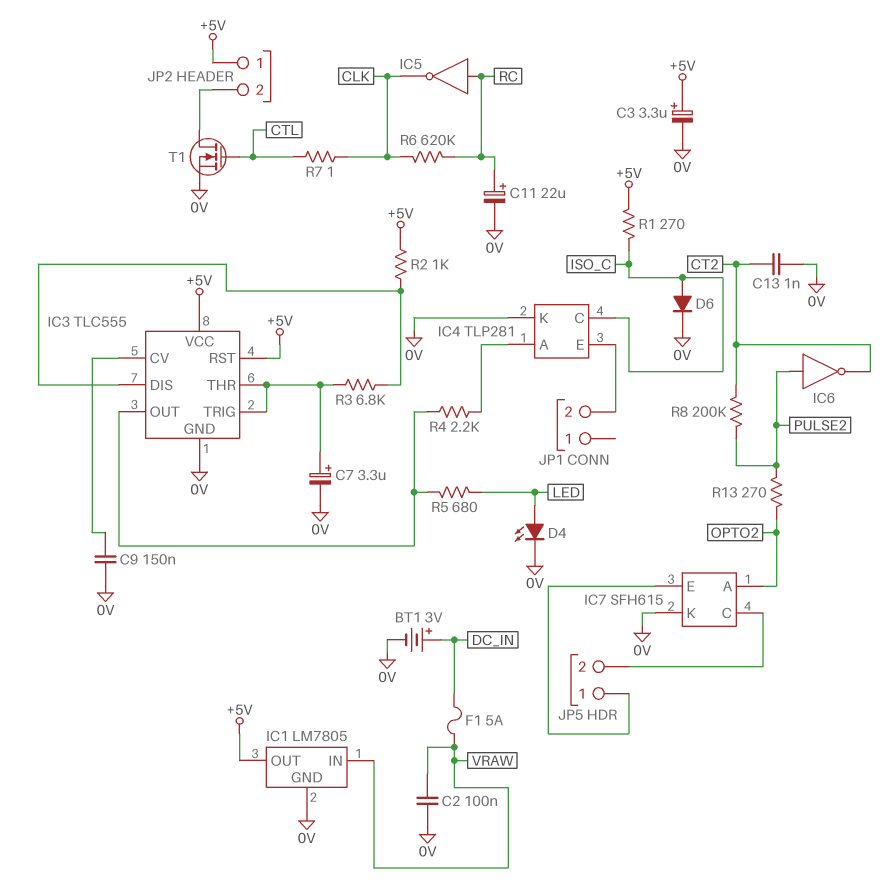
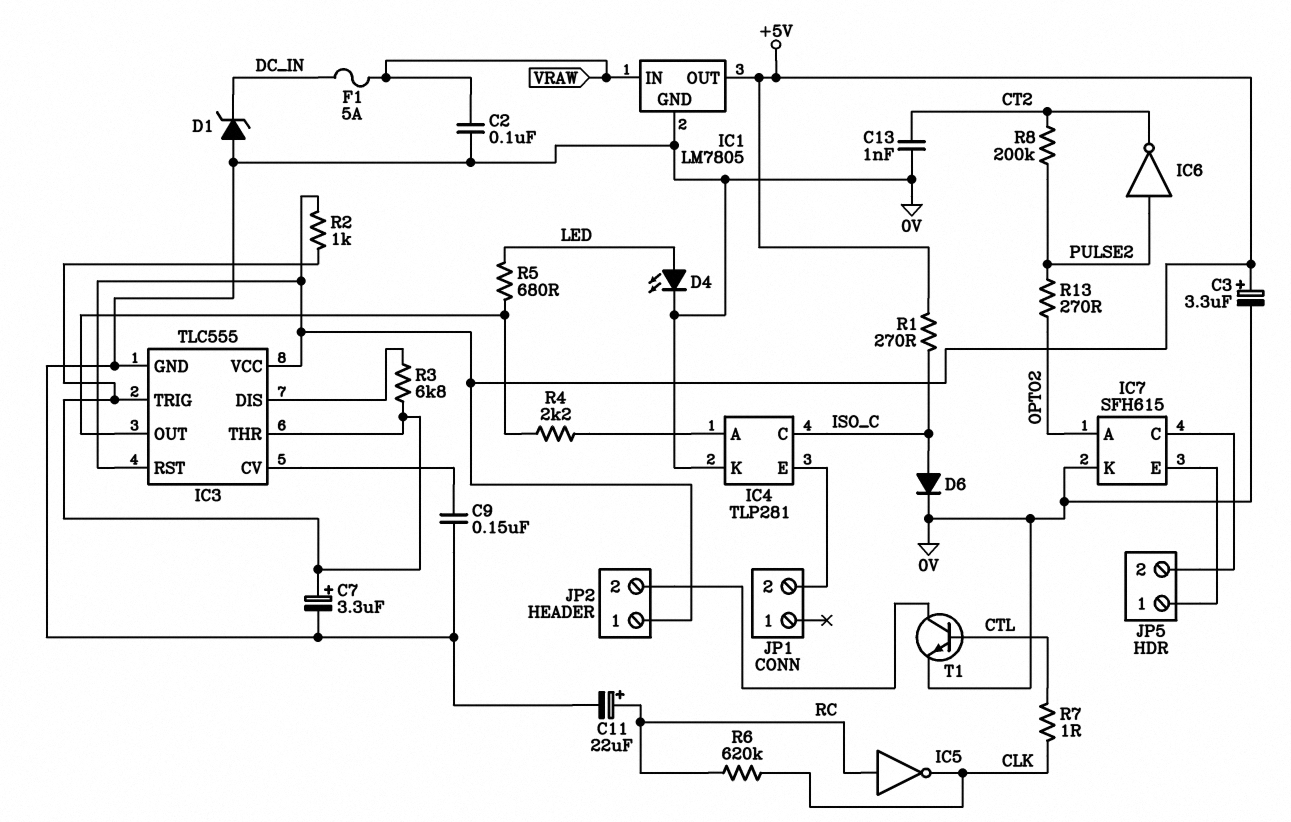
BT1: 3V (plus DC_IN, minus 0V) -> none
D1: none -> zener (A 0V, K DC_IN)
R2: 1k (+5V, IC3/DIS) -> 1k (+5V, IC3/THR)
T1: NMOS (G CTL, D JP2/2, S 0V) -> NPN (B CTL, C JP2/2, E 0V)

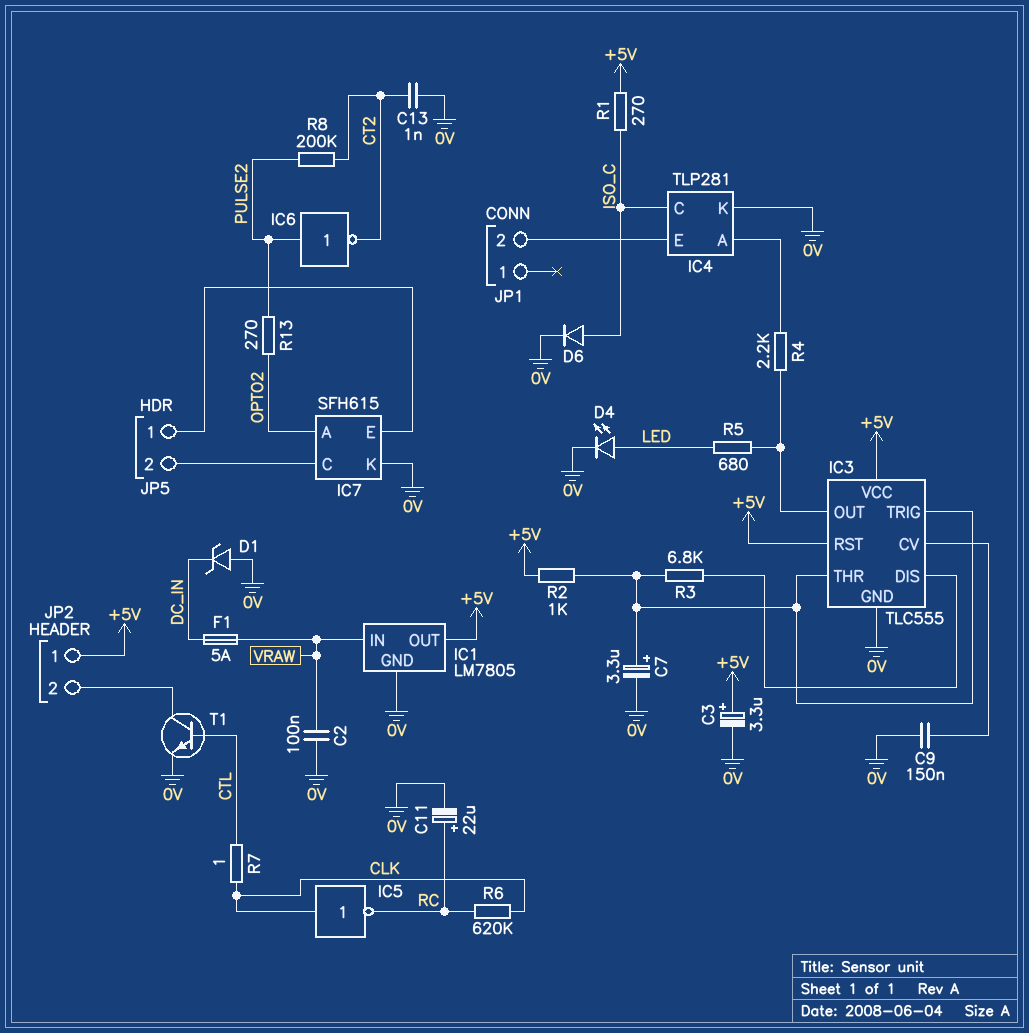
IC5: NOT (in RC, out CLK) -> NOT (in CLK, out RC)

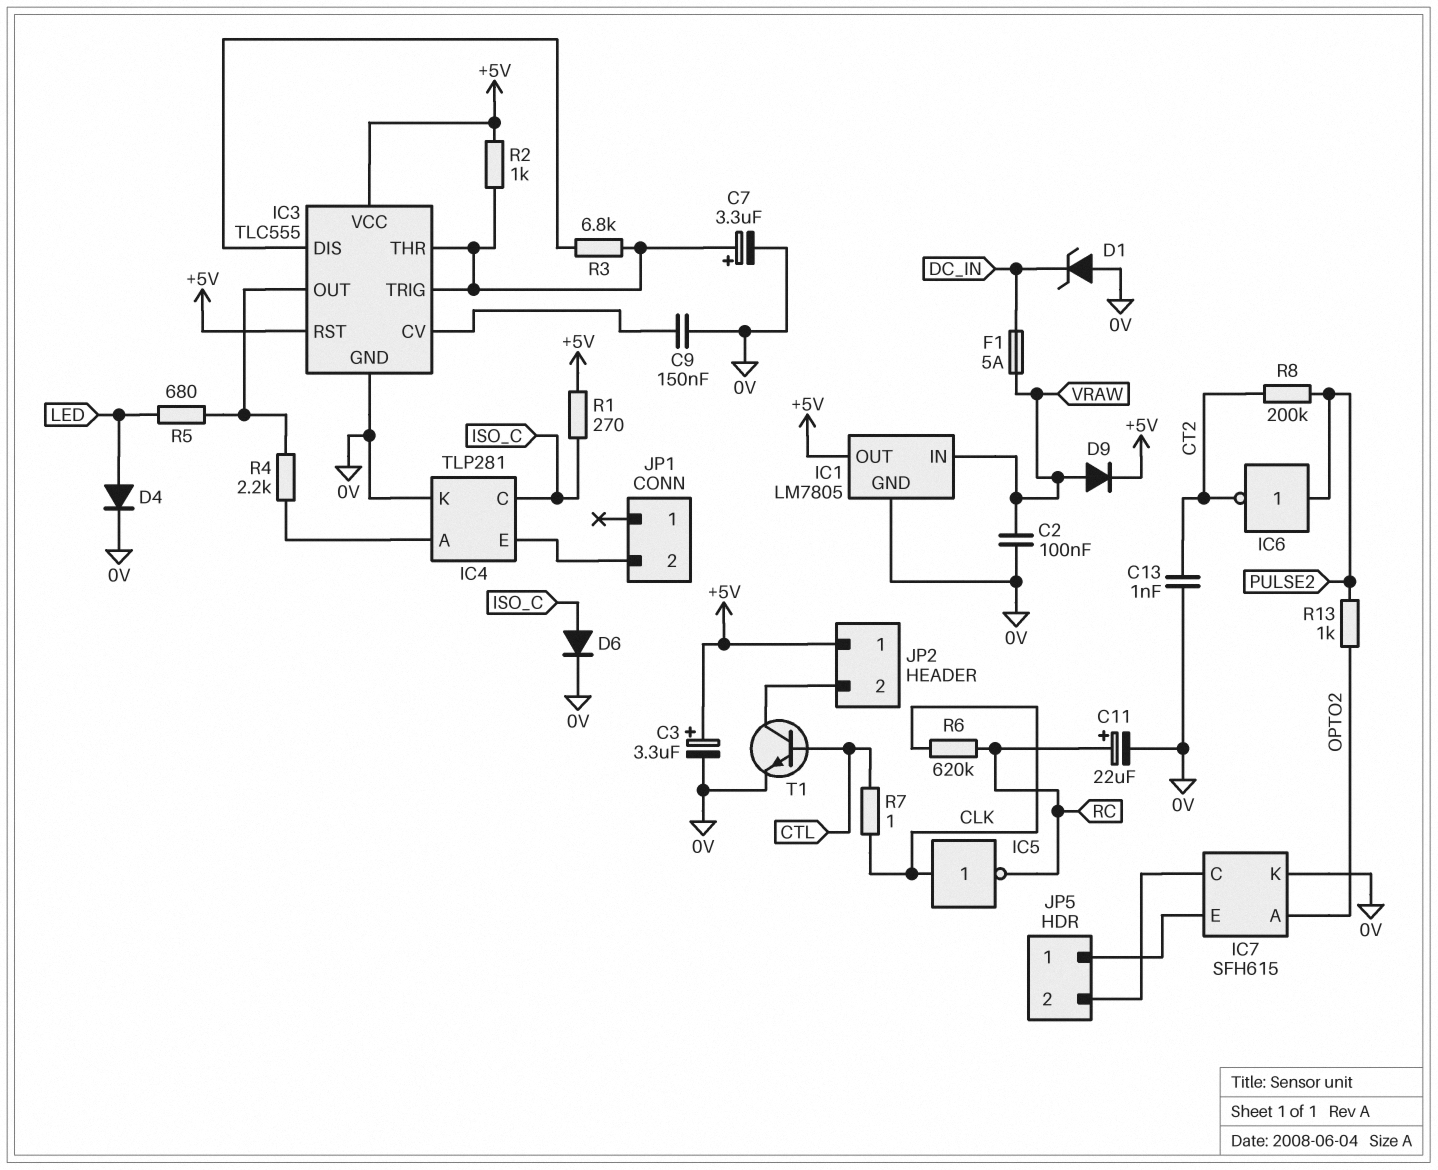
D4: LED (A LED, K 0V) -> diode (A LED, K 0V)
D9: none -> diode (A VRAW, K +5V)
R13: 270 (OPTO2, PULSE2) -> 1k (OPTO2, PULSE2)

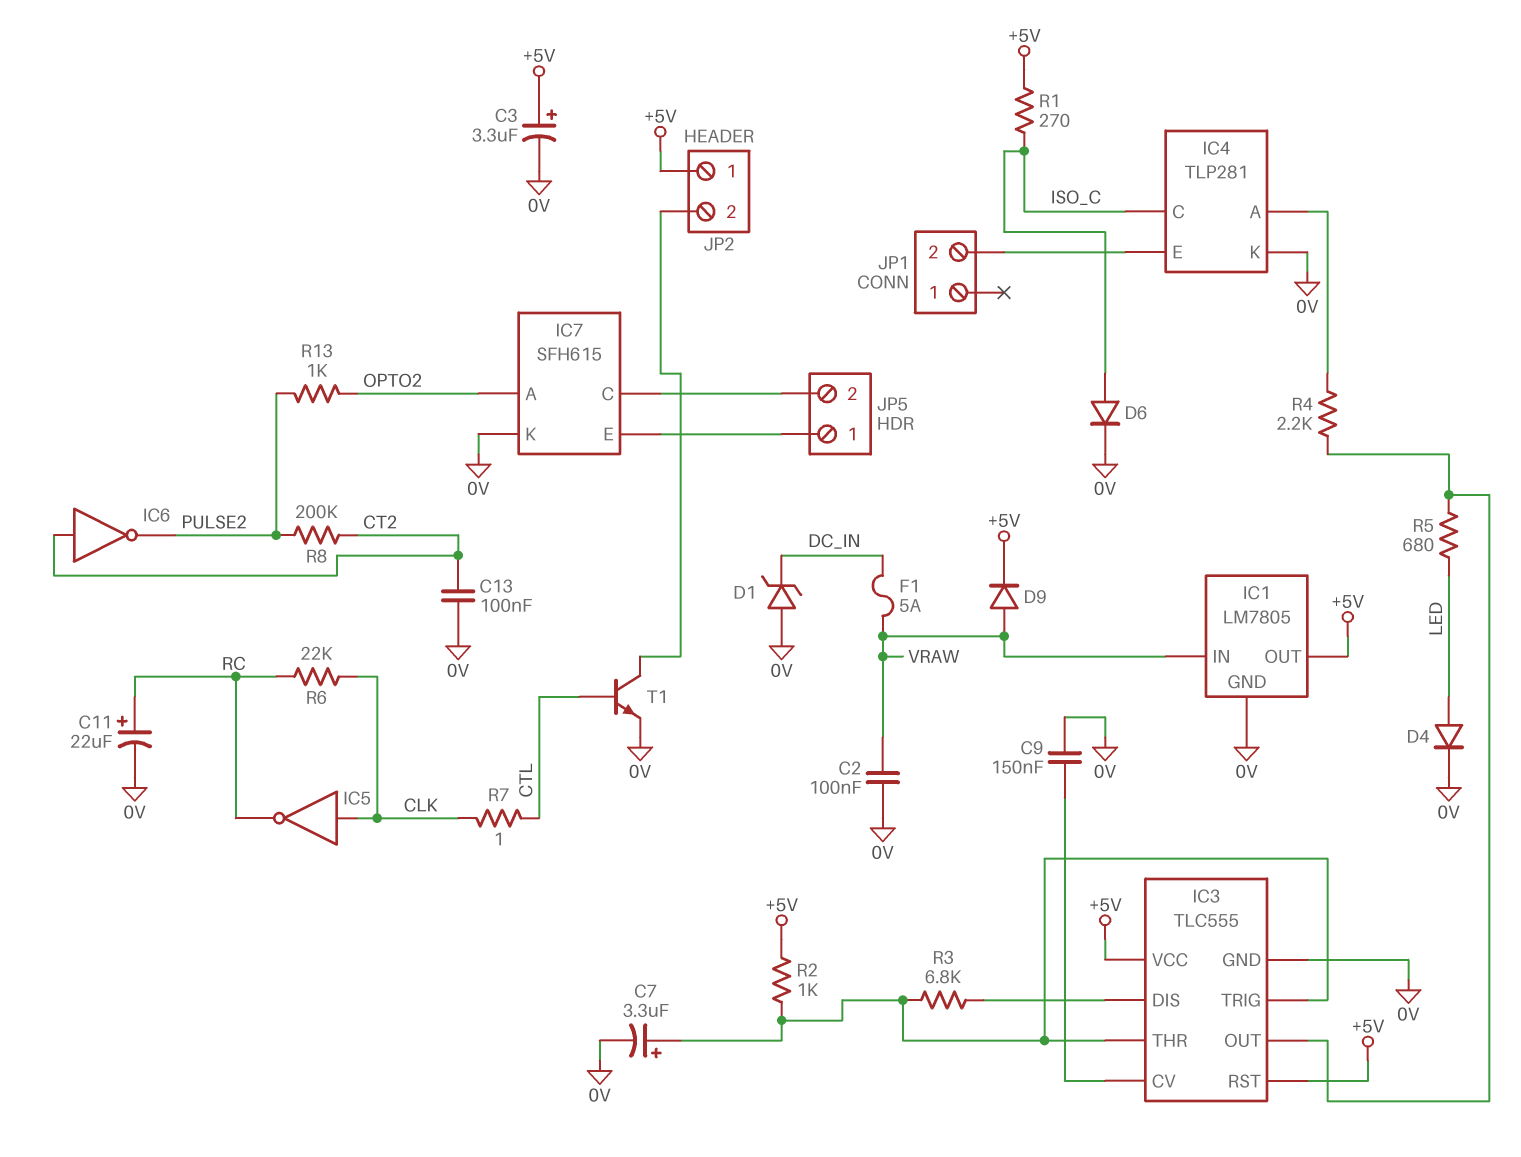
C13: 1nF (0V, CT2) -> 100nF (0V, CT2)
IC6: NOT (in PULSE2, out CT2) -> NOT (in CT2, out PULSE2)
R6: 620k (CLK, RC) -> 22k (CLK, RC)

